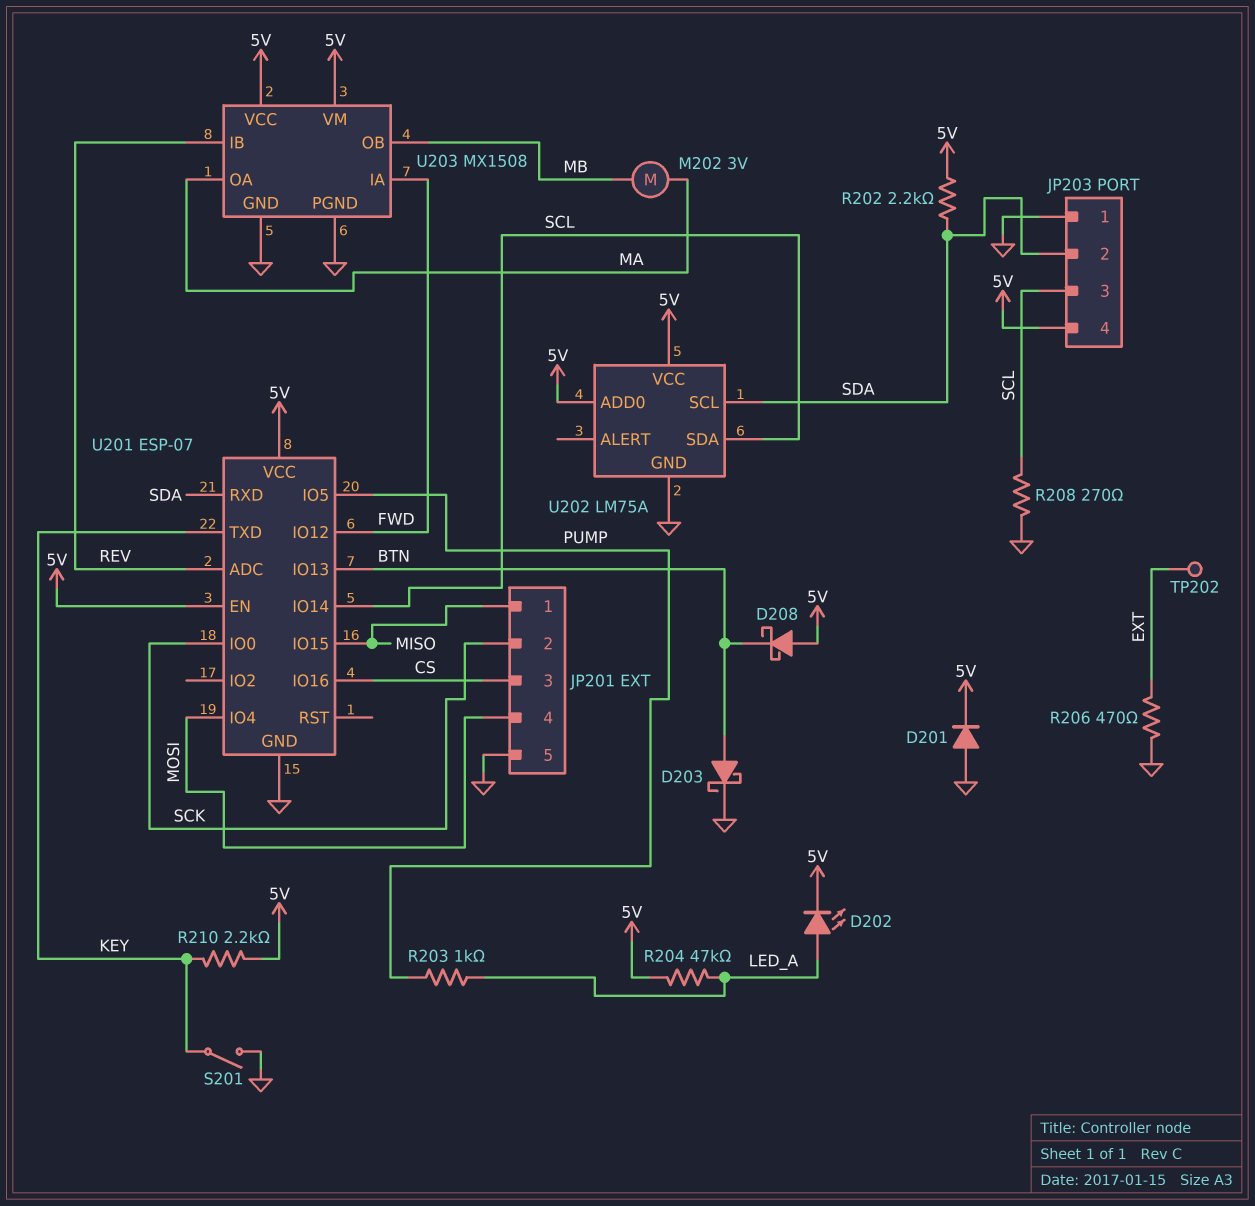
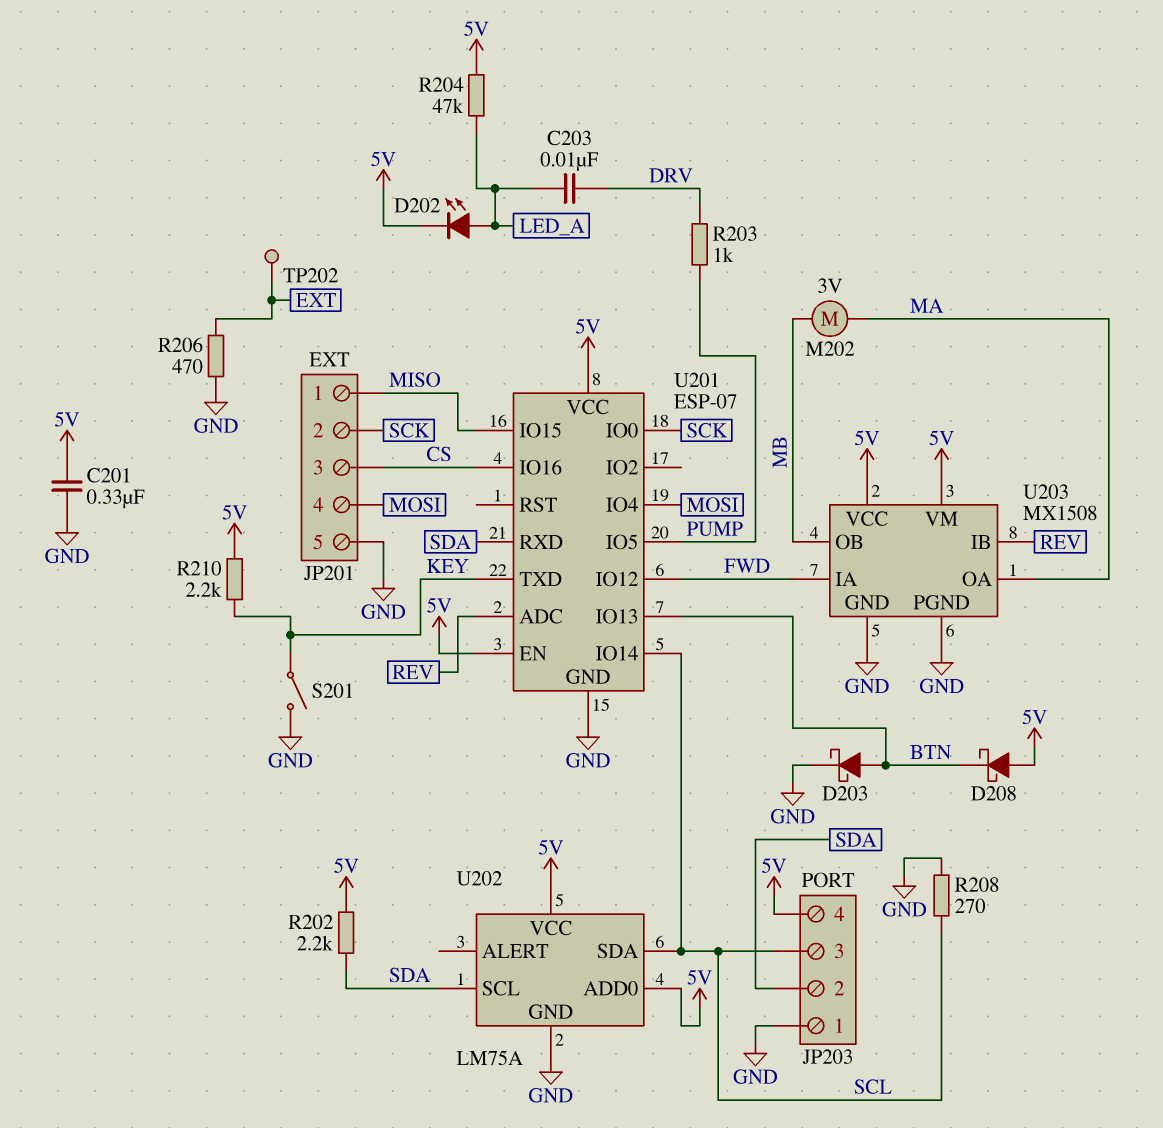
C201: none -> 330nF (5V, GND)
C203: none -> 10nF (DRV, LED_A)
D201: diode (A GND, K 5V) -> none
R203: 1k (LED_A, PUMP) -> 1k (DRV, PUMP)

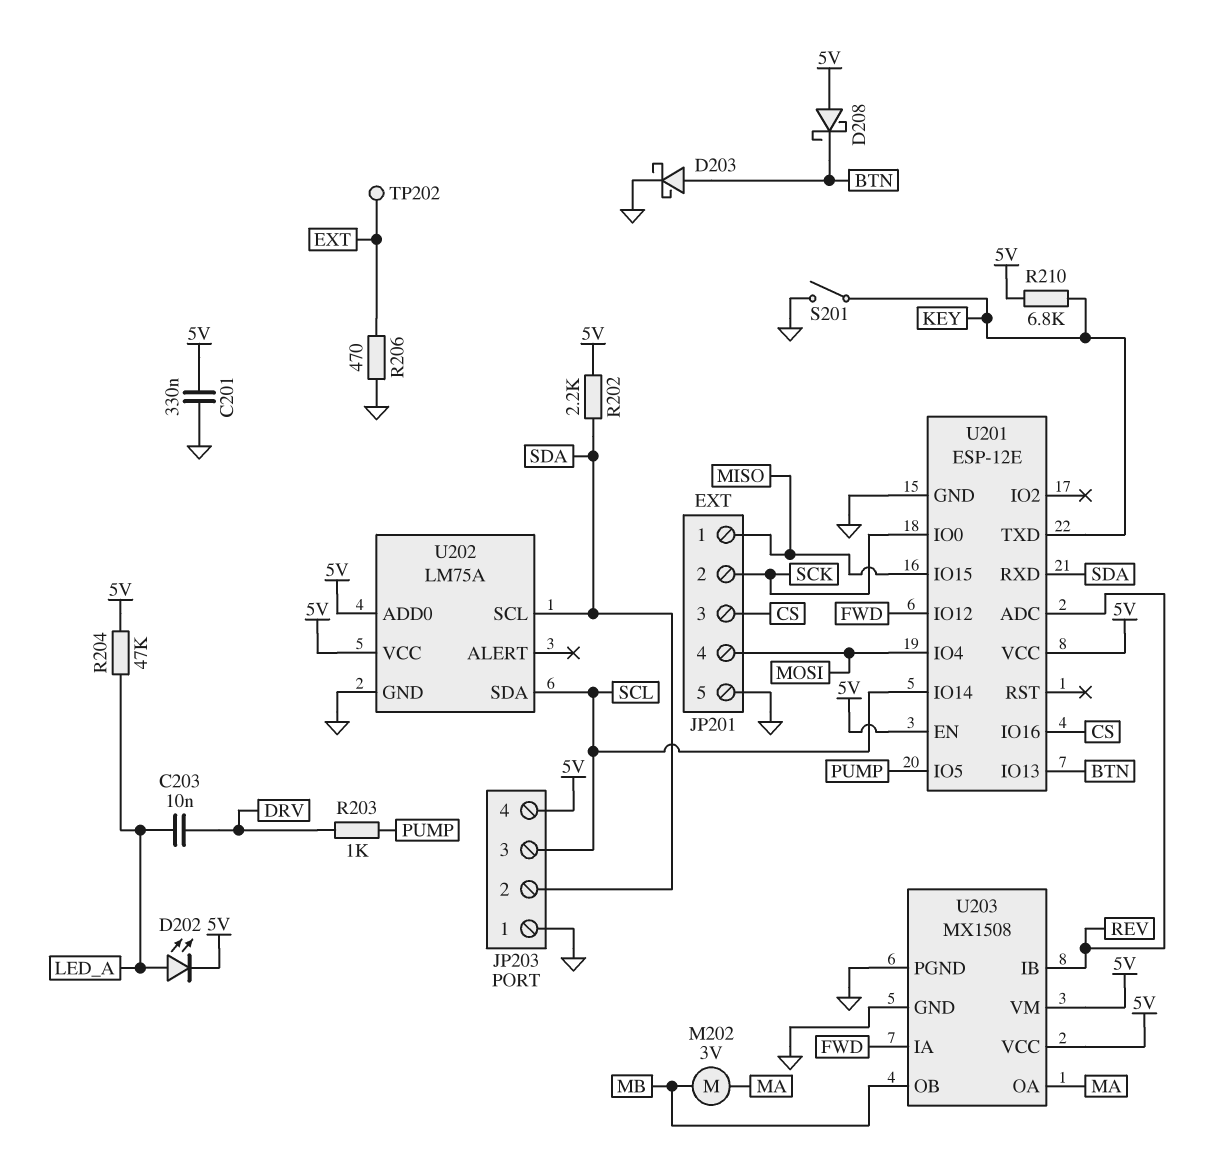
R208: 270 (GND, SCL) -> none
R210: 2.2k (5V, KEY) -> 6.8k (5V, KEY)
U201: ESP-07 -> ESP-12E

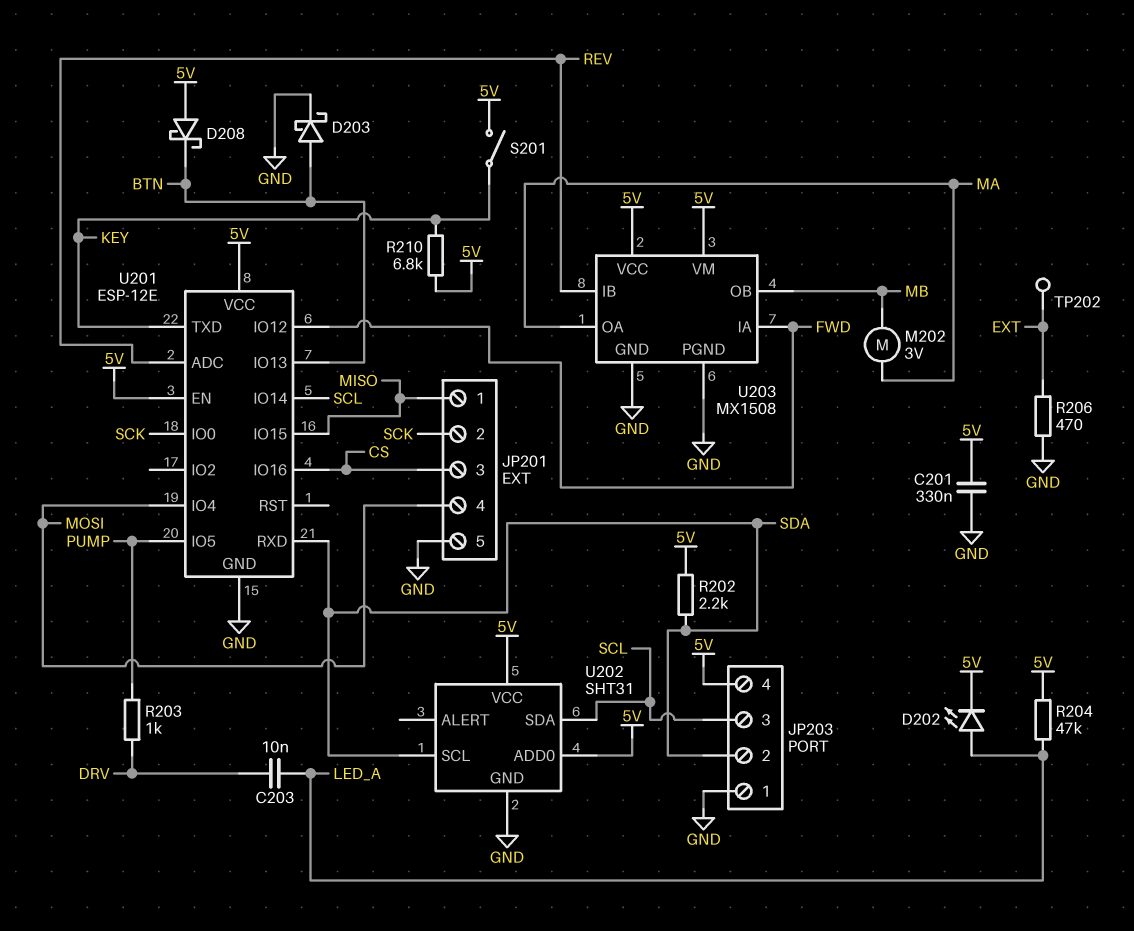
S201: switch (GND, KEY) -> switch (5V, KEY)
U202: LM75A -> SHT31

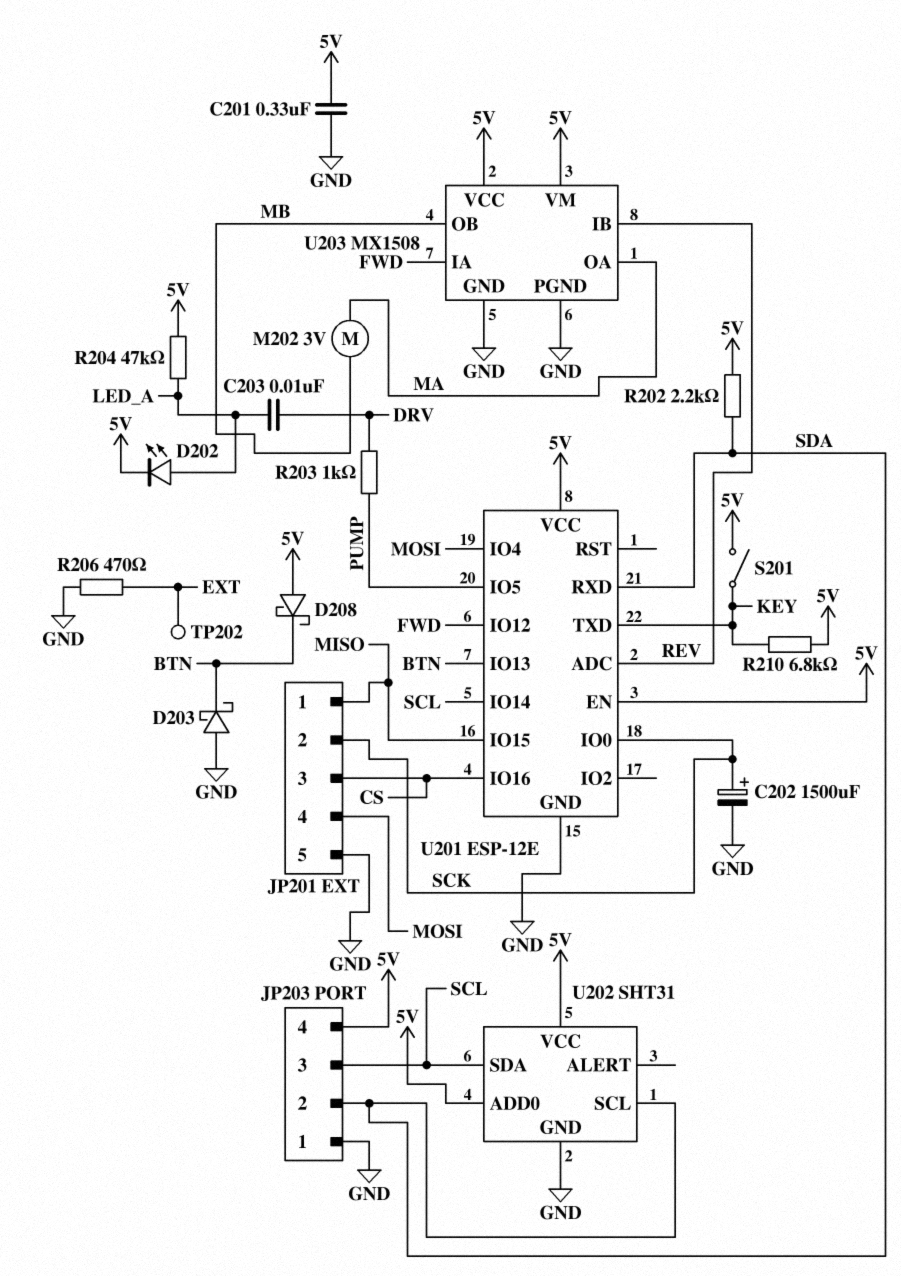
C202: none -> 1500uF (plus SCK, minus GND)
D203: schottky (A BTN, K GND) -> schottky (A GND, K BTN)

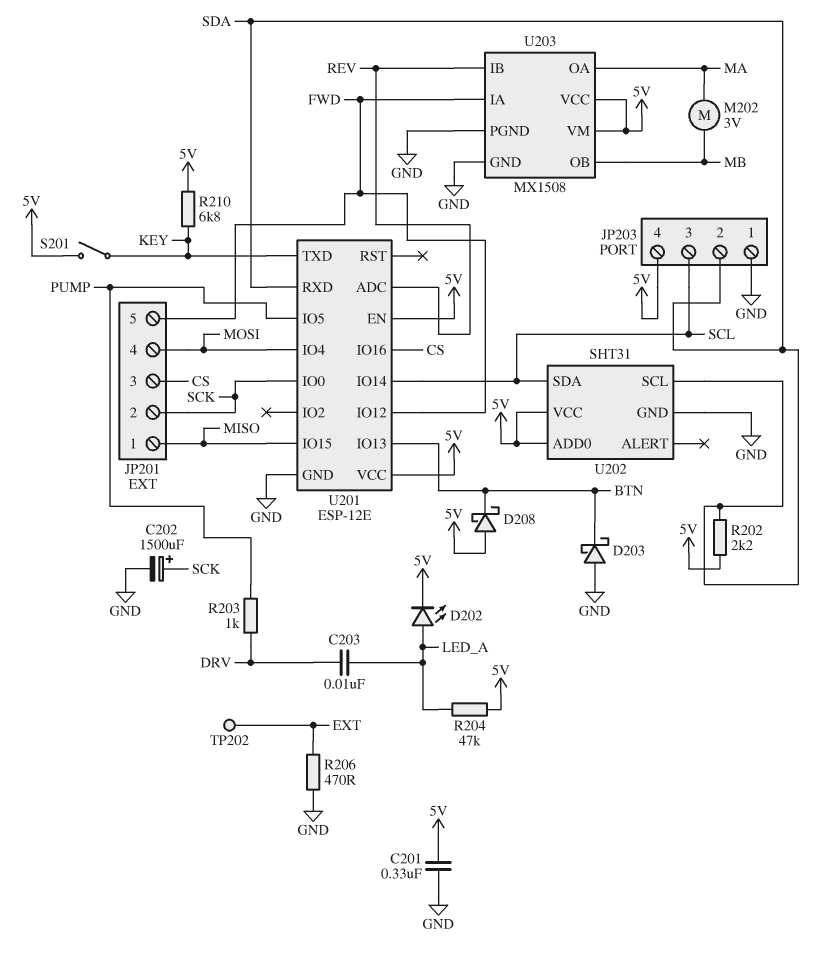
JP201 pin 5: GND -> FWD

